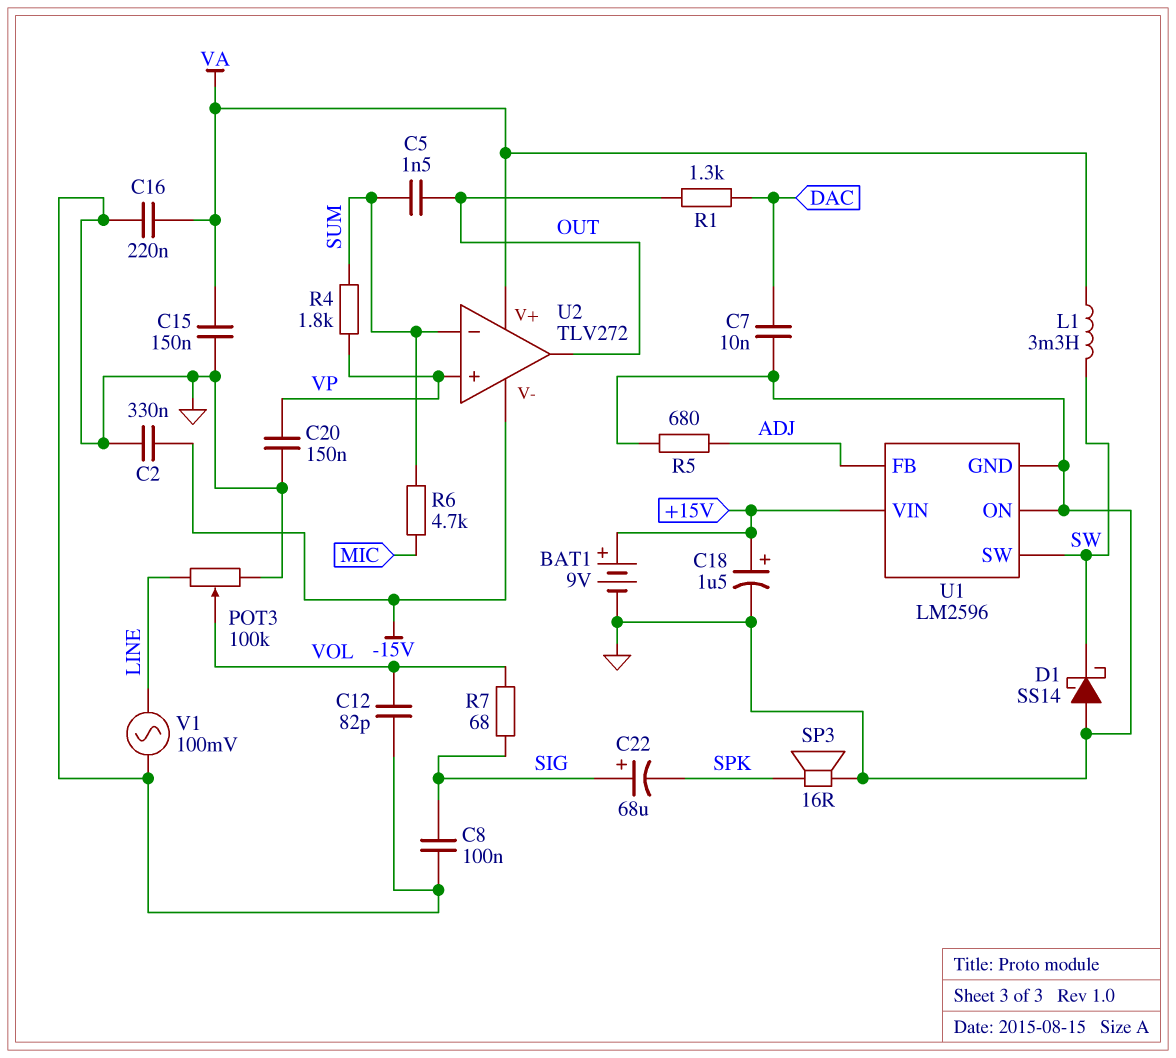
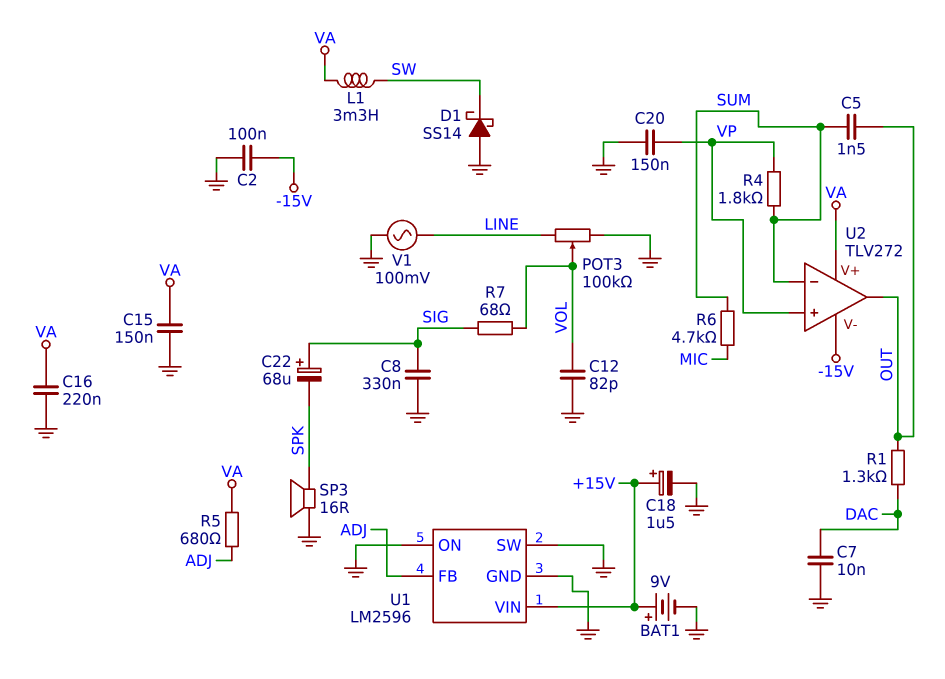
C2: 330nF (-15V, GND) -> 100nF (-15V, GND)
C8: 100nF (GND, SIG) -> 330nF (GND, SIG)
R5: 680 (ADJ, GND) -> 680 (ADJ, VA)
U1 pin SW: SW -> GND

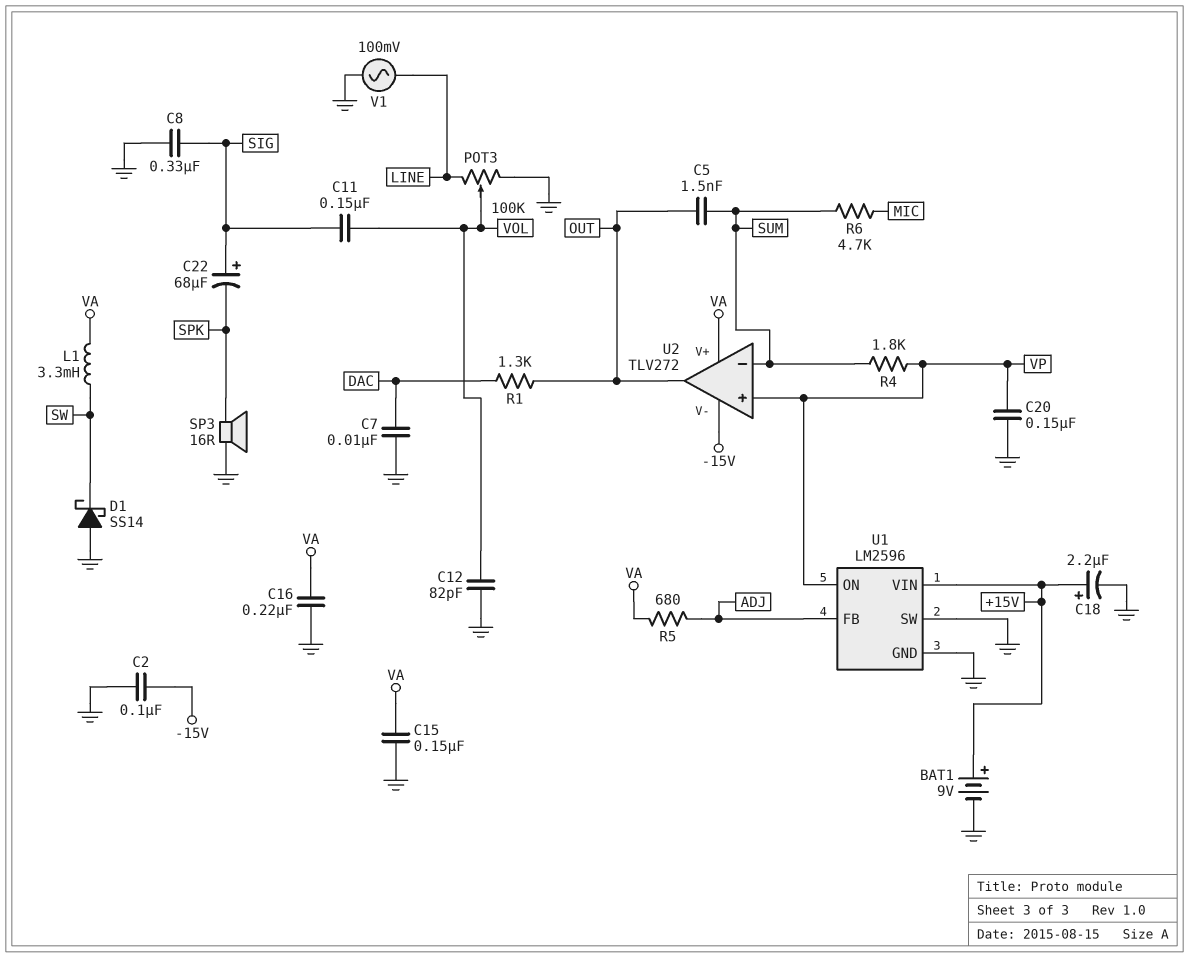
C11: none -> 150nF (SIG, VOL)
C18: 1.5uF (plus +15V, minus GND) -> 2.2uF (plus +15V, minus GND)
R7: 68 (SIG, VOL) -> none
U1 pin ON: GND -> VP

